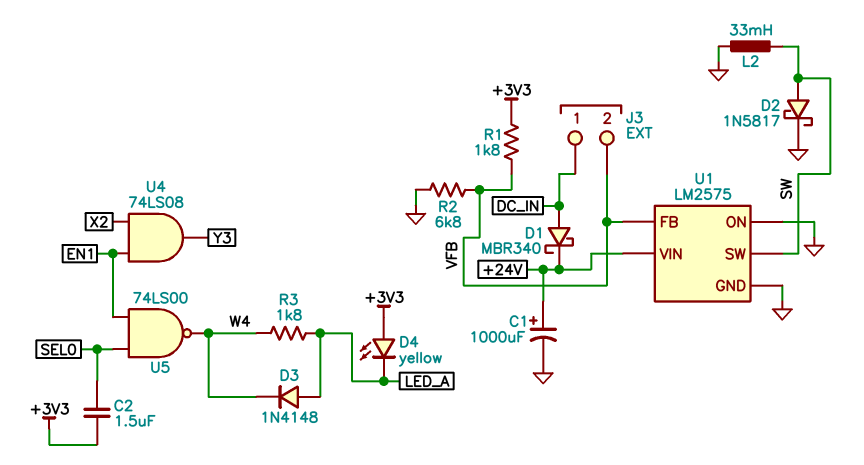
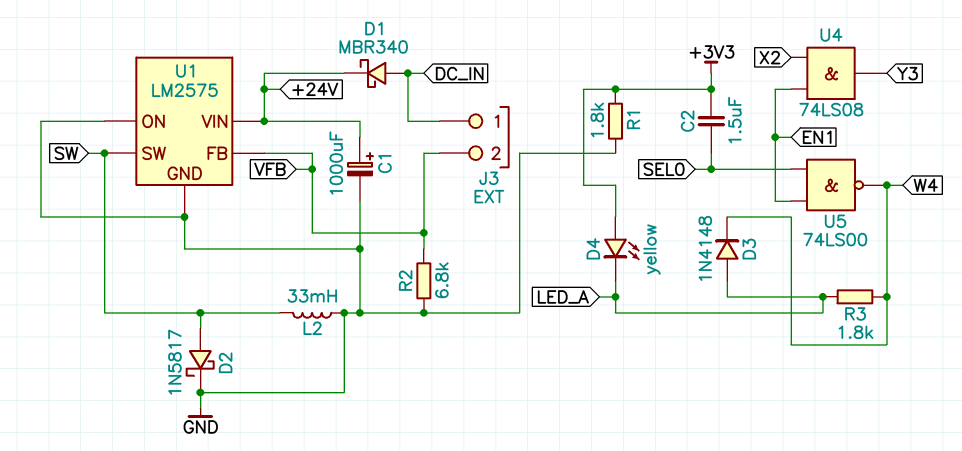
R1: 1.8k (+3V3, VFB) -> 1.8k (+3V3, GND)

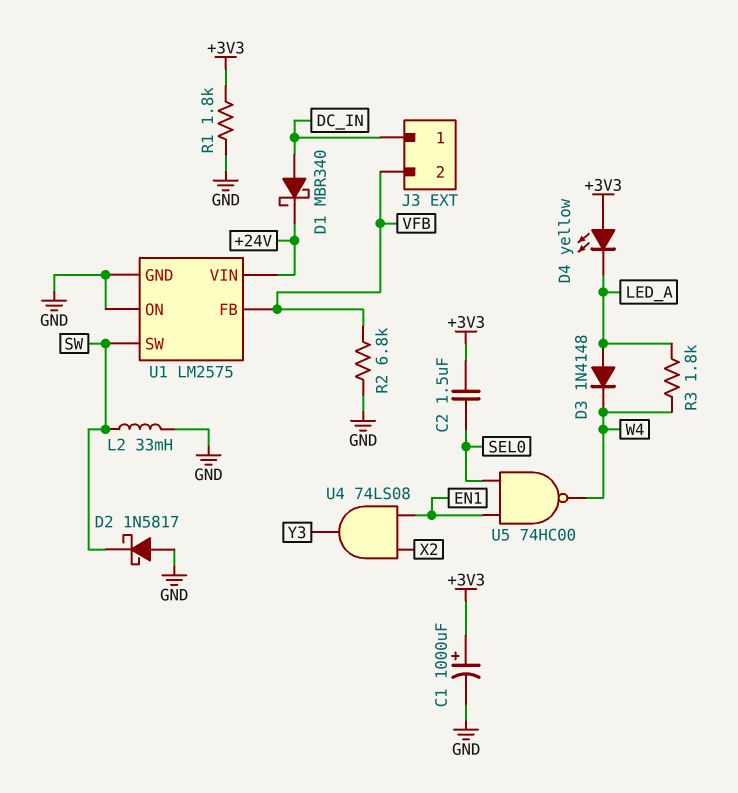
C1: 1000uF (plus +24V, minus GND) -> 1000uF (plus +3V3, minus GND)
D2: schottky 1N5817 (A SW, K GND) -> schottky 1N5817 (A GND, K SW)
U5: NAND 74LS00 (in EN1, in SEL0, out W4) -> NAND 74HC00 (in EN1, in SEL0, out W4)

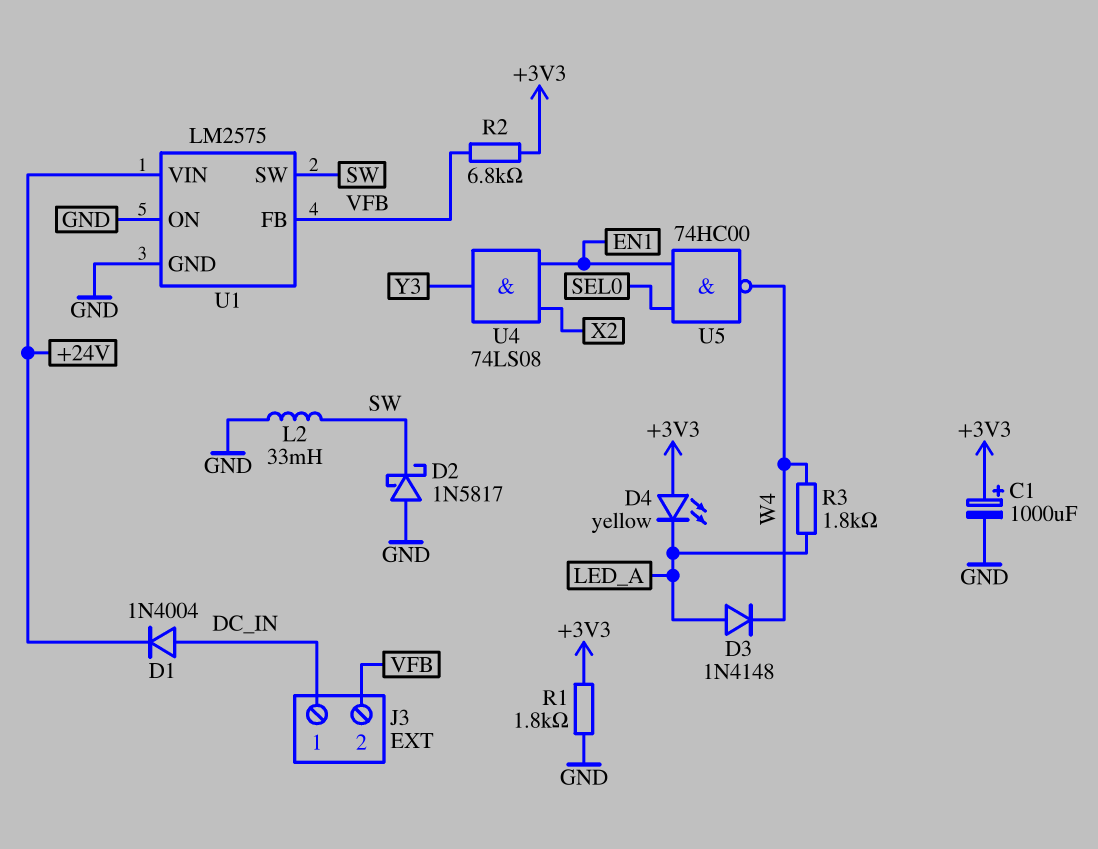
C2: 1.5uF (+3V3, SEL0) -> none
D1: schottky MBR340 (A DC_IN, K +24V) -> diode 1N4004 (A DC_IN, K +24V)
R2: 6.8k (GND, VFB) -> 6.8k (+3V3, VFB)

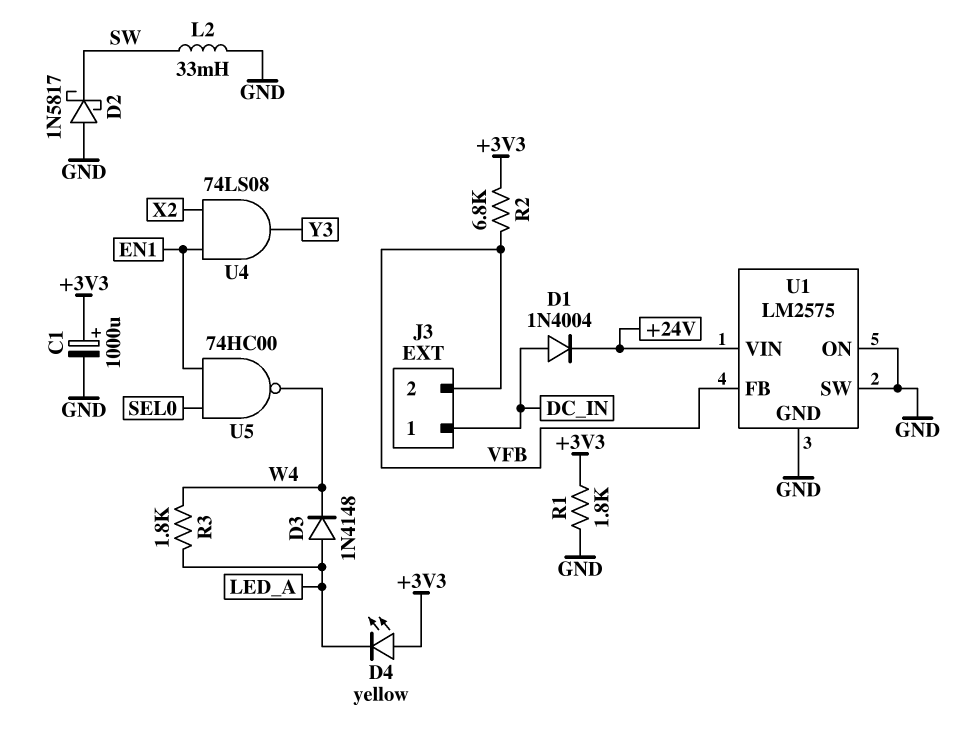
U1 pin SW: SW -> GND

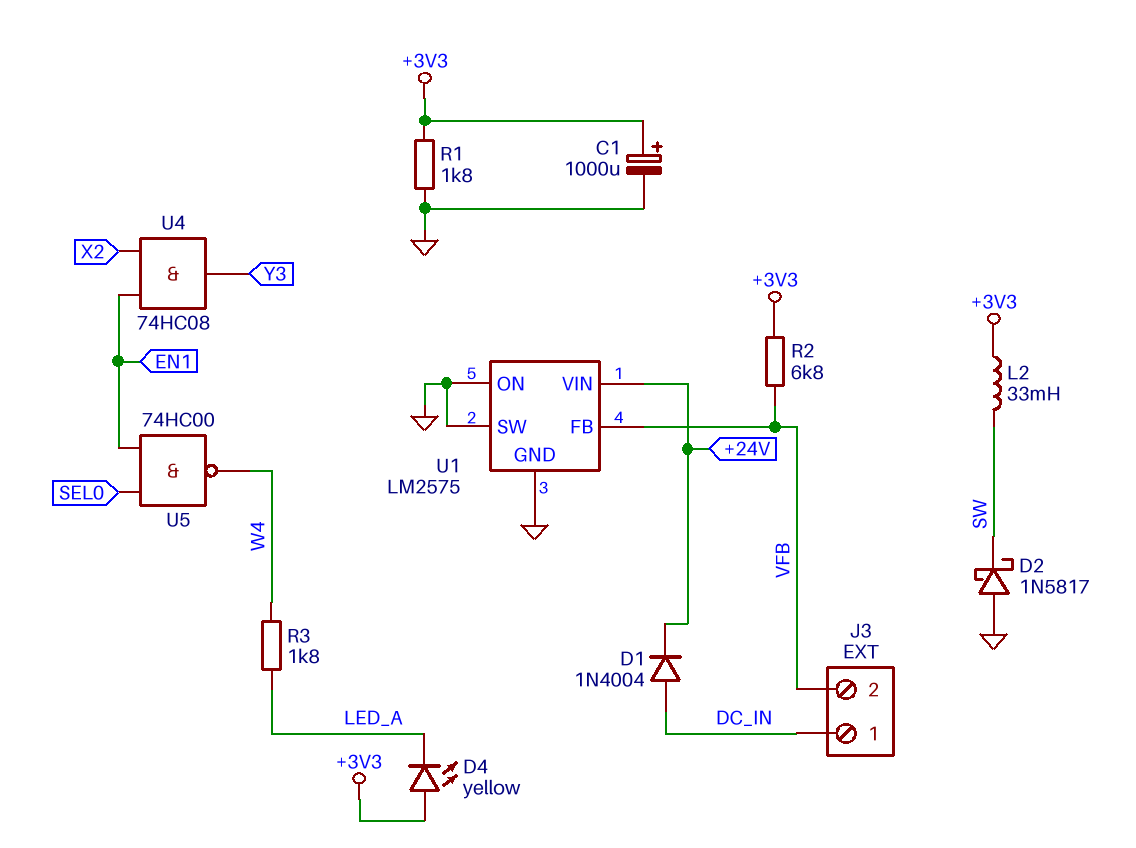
D3: diode 1N4148 (A LED_A, K W4) -> none
L2: 33mH (GND, SW) -> 33mH (+3V3, SW)
U4: AND 74LS08 (in EN1, in X2, out Y3) -> AND 74HC08 (in EN1, in X2, out Y3)

